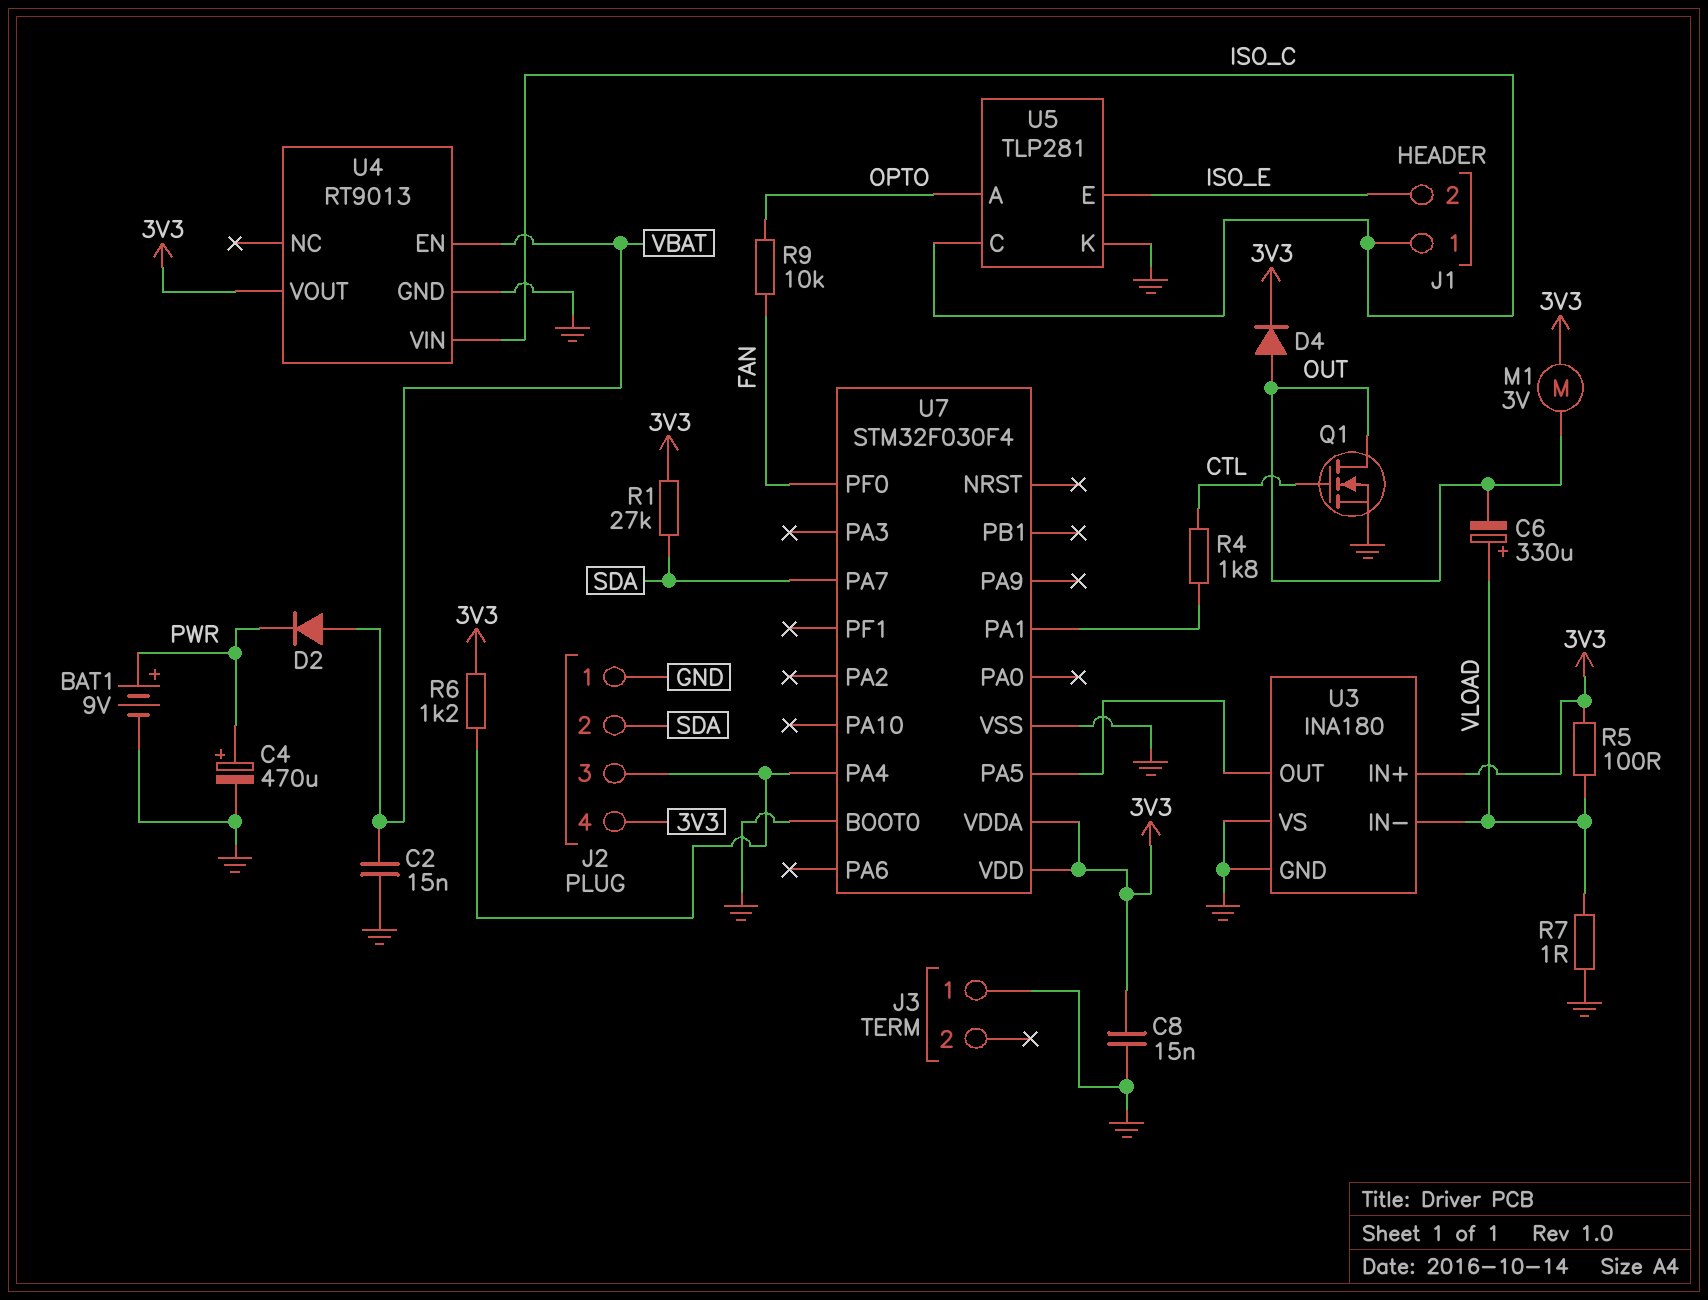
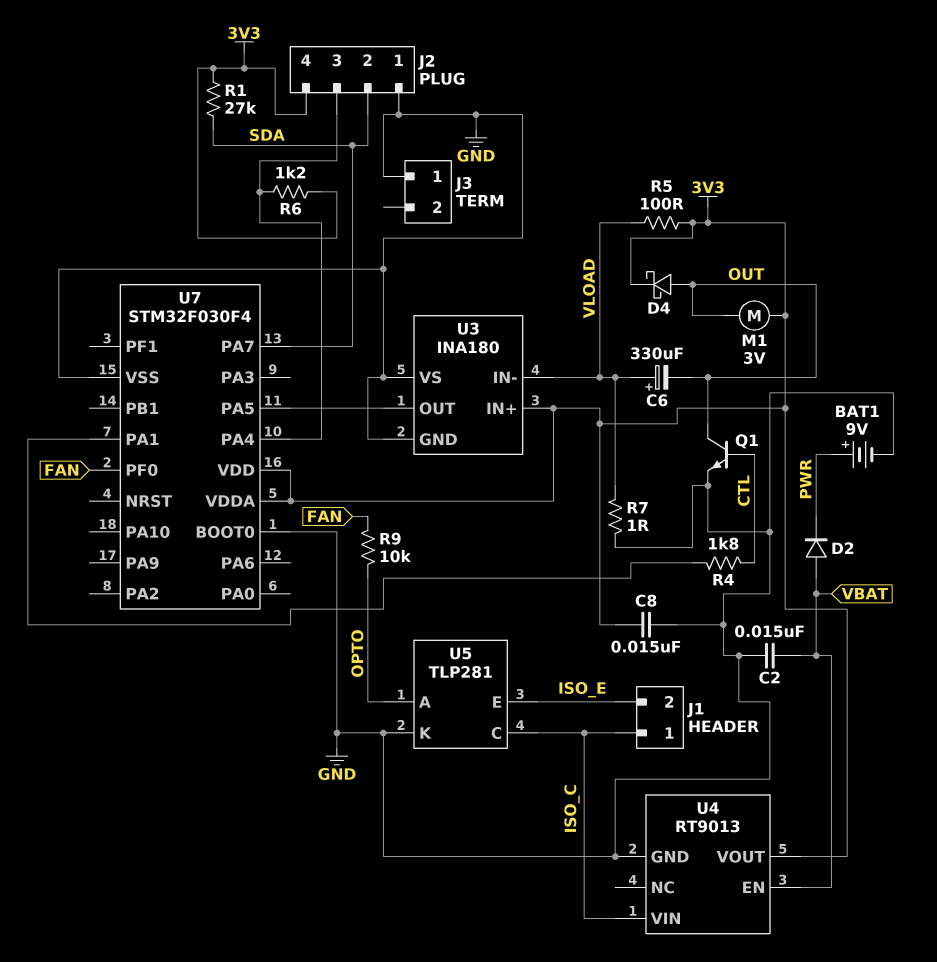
C4: 470uF (plus PWR, minus GND) -> none
D4: diode (A OUT, K 3V3) -> schottky (A OUT, K 3V3)
Q1: NMOS (G CTL, D OUT, S GND) -> NPN (B CTL, C OUT, E GND)

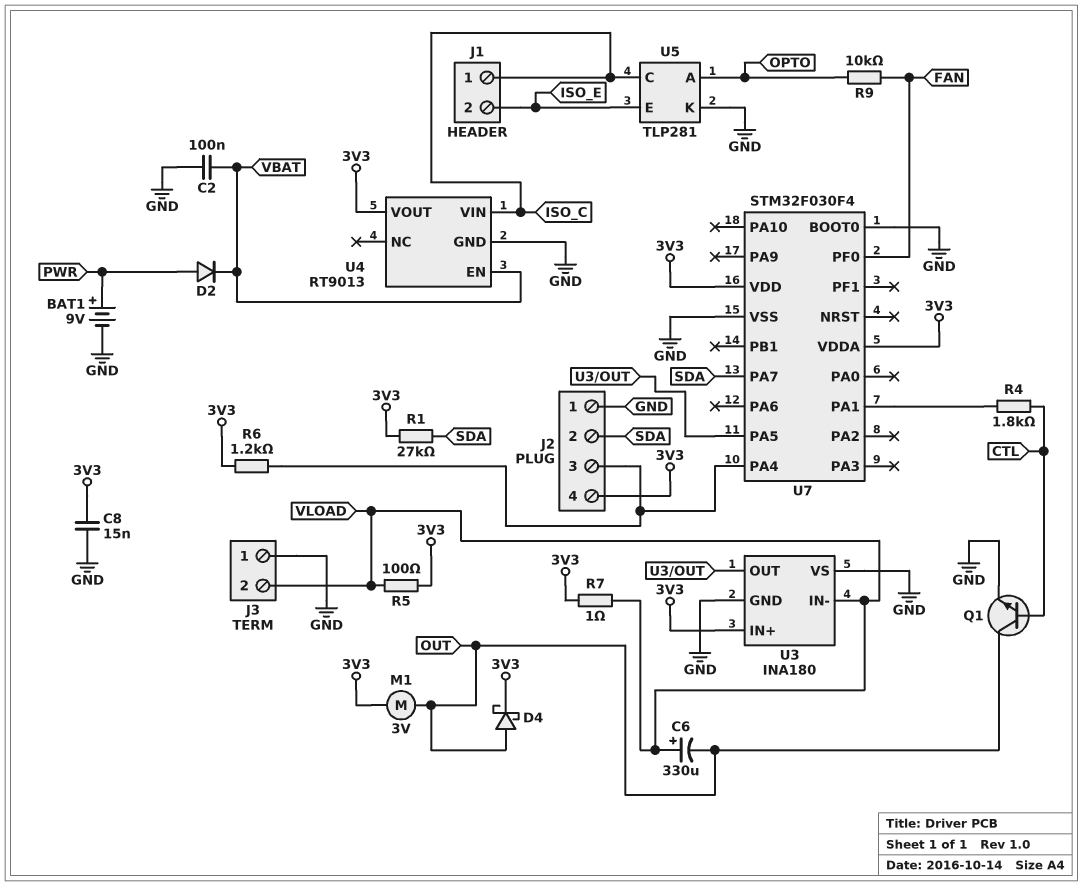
C2: 15nF (GND, VBAT) -> 100nF (GND, VBAT)
D2: diode (A VBAT, K PWR) -> diode (A PWR, K VBAT)
J3 pin 2: none -> VLOAD
R7: 1 (GND, VLOAD) -> 1 (3V3, VLOAD)

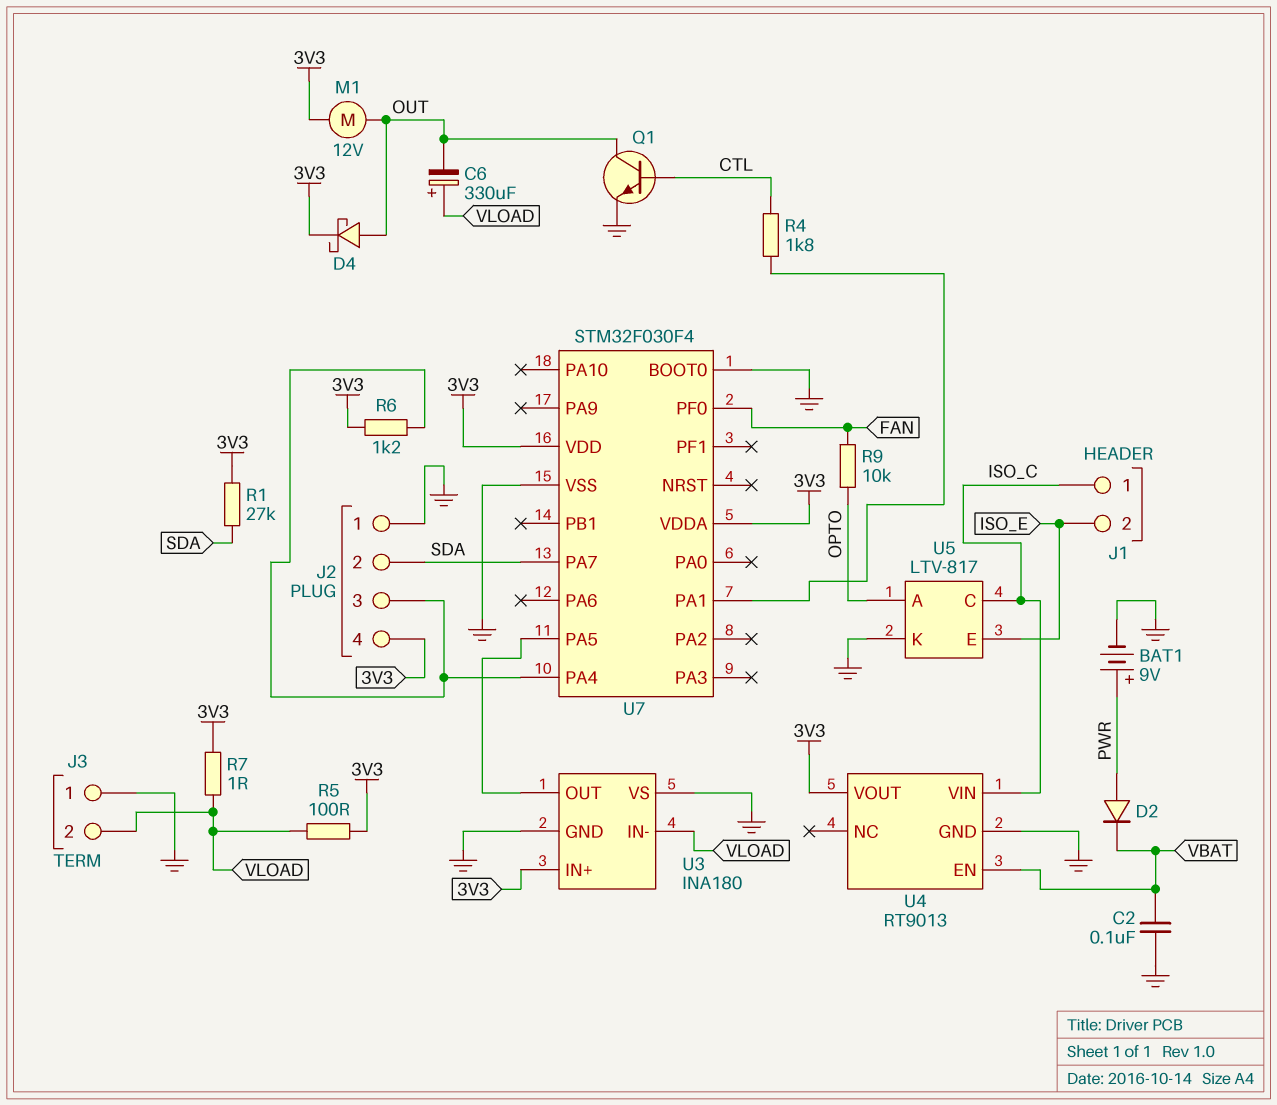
C8: 15nF (3V3, GND) -> none
M1: motor 3V (3V3, OUT) -> motor 12V (3V3, OUT)
U5: TLP281 -> LTV-817

